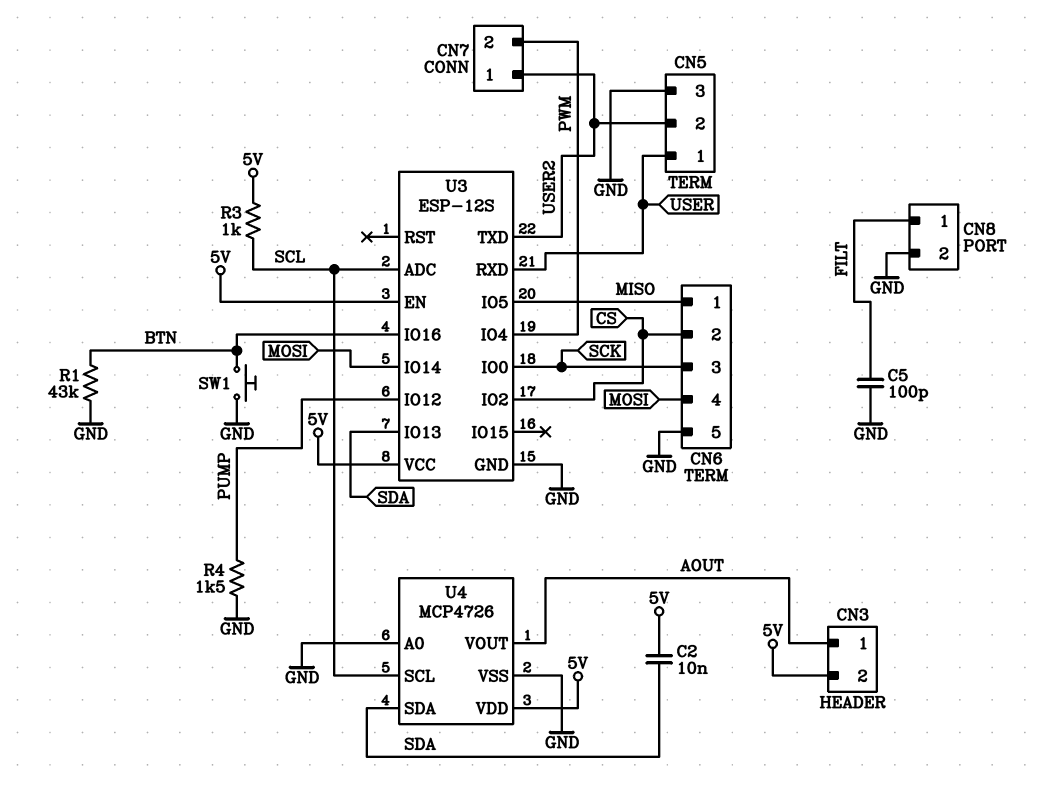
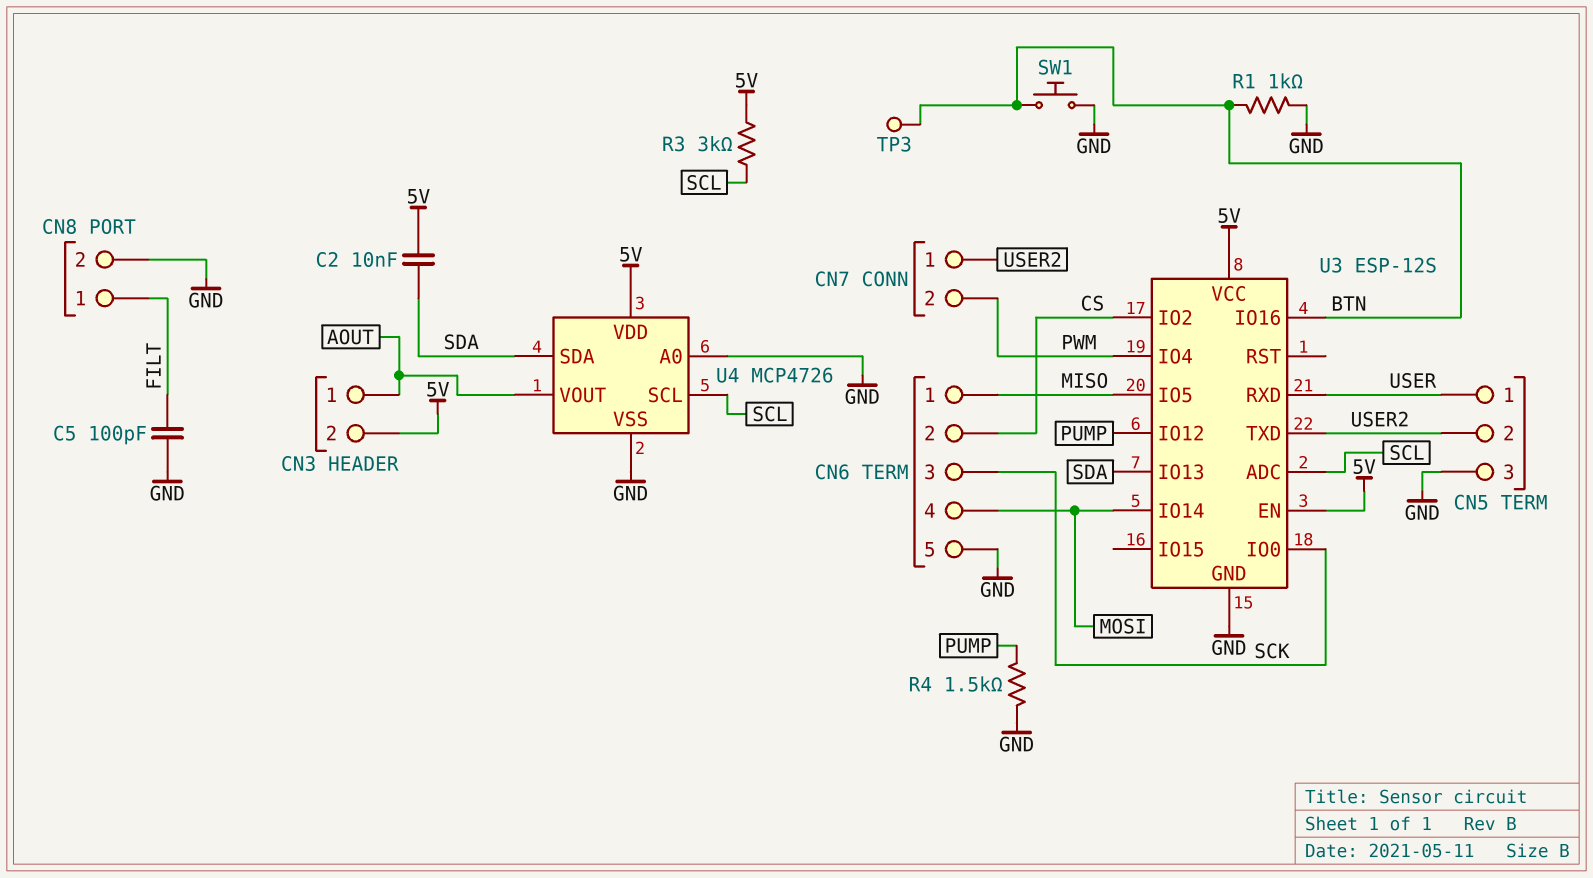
R1: 43k (BTN, GND) -> 1k (BTN, GND)
R3: 1k (5V, SCL) -> 3k (5V, SCL)
TP3: none -> test point (BTN)

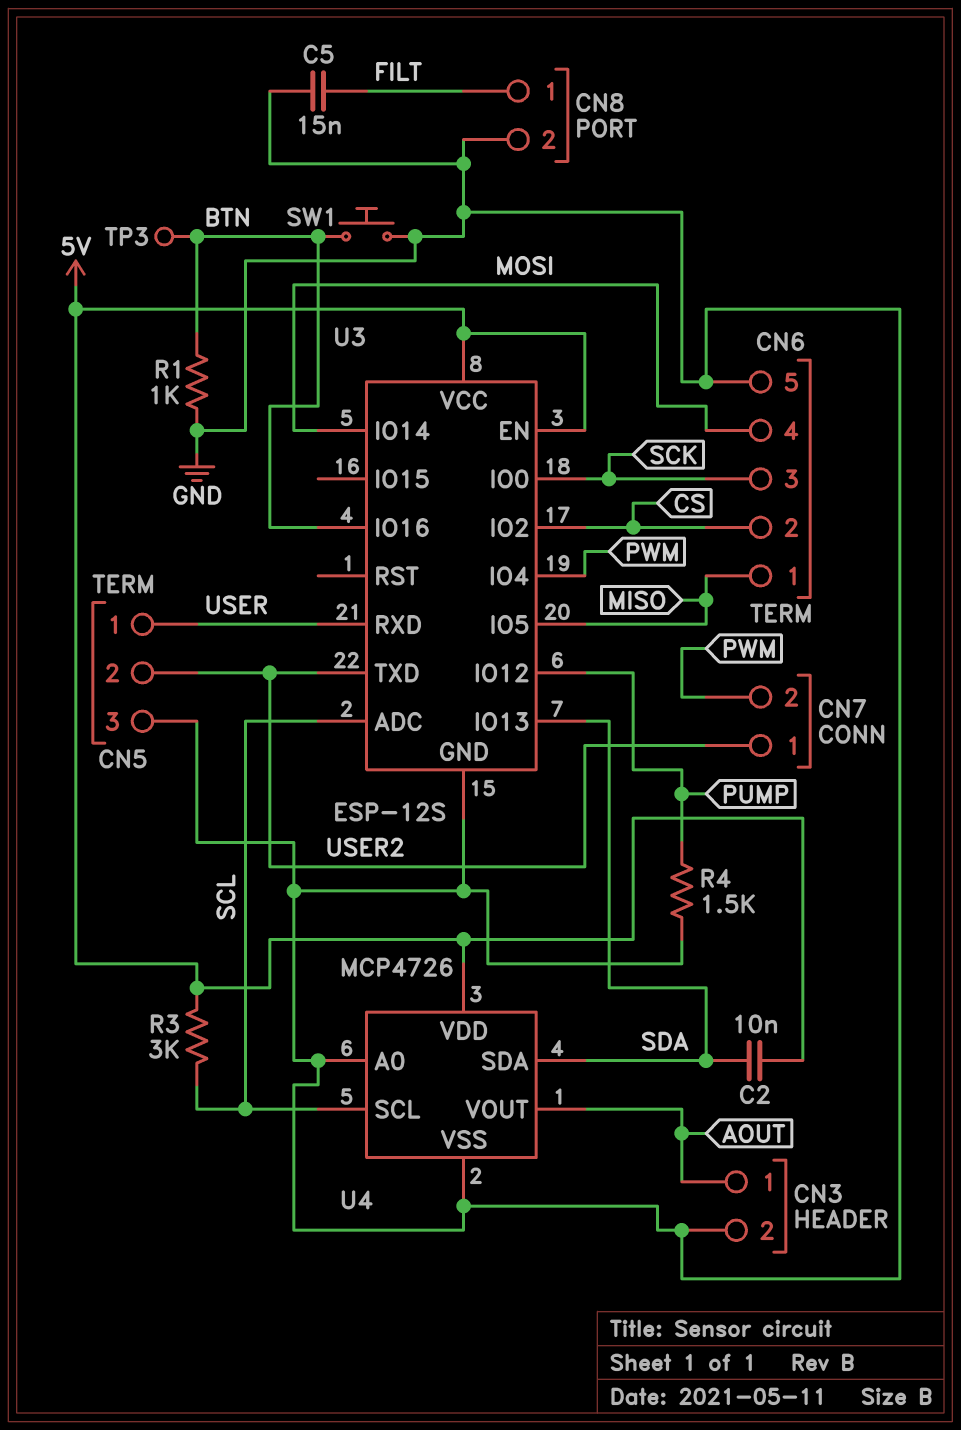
C5: 100pF (FILT, GND) -> 15nF (FILT, GND)
CN3 pin 2: 5V -> GND

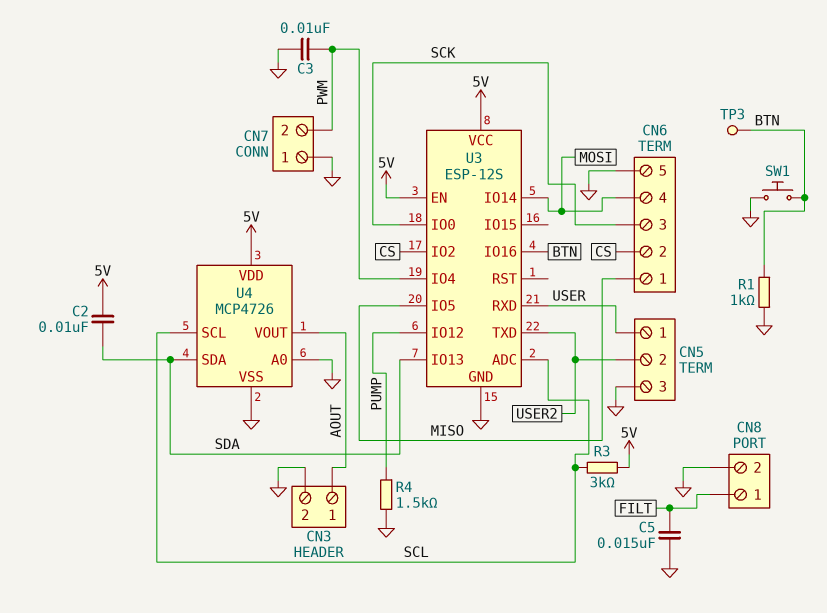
C3: none -> 10nF (GND, PWM)
CN7 pin 1: USER2 -> GND

